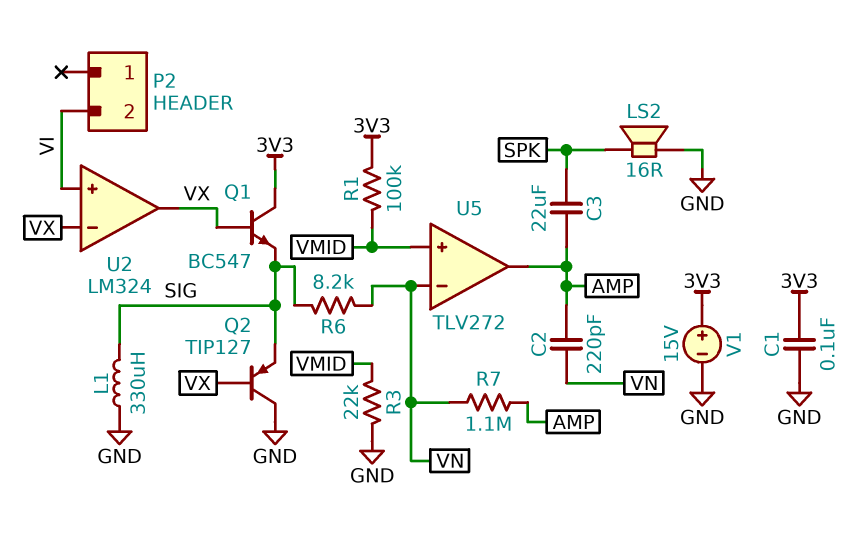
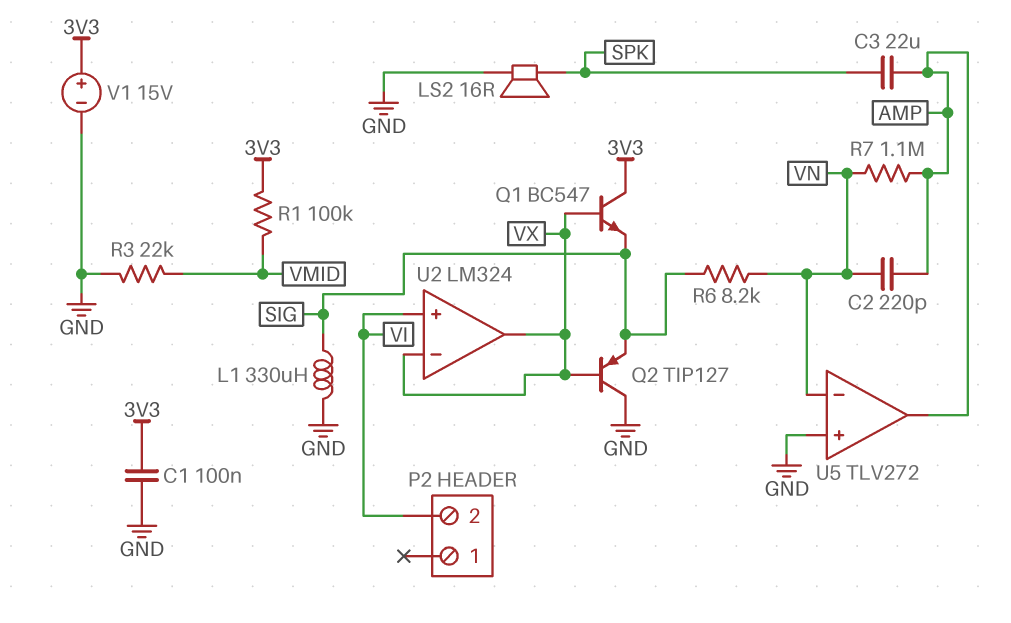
U5 pin in+: VMID -> GND

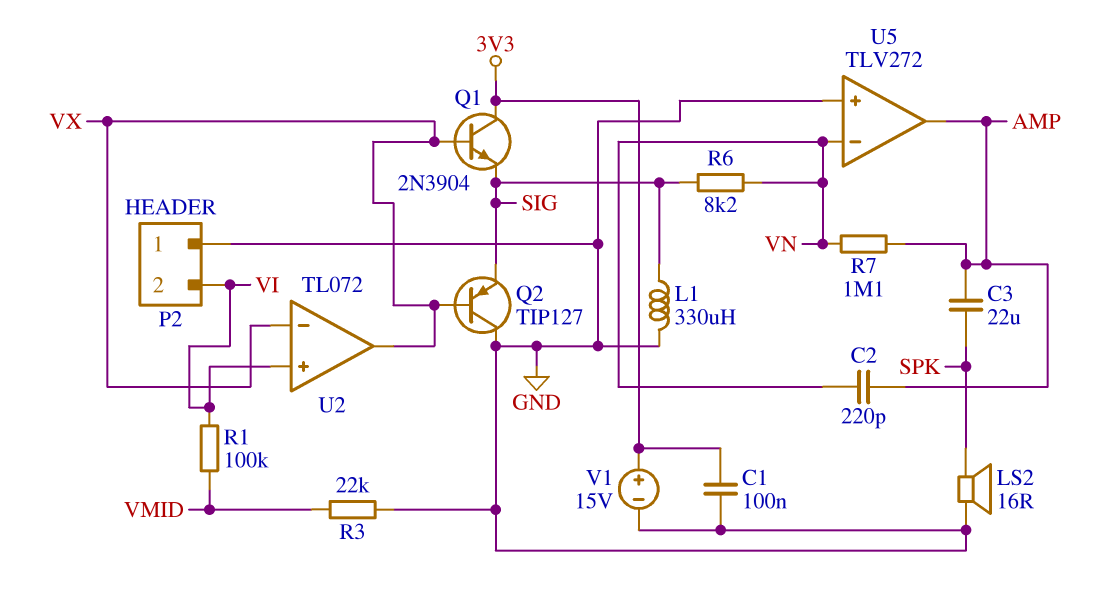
P2 pin 1: none -> GND
Q1: NPN BC547 (B VX, C 3V3, E SIG) -> NPN 2N3904 (B VX, C 3V3, E SIG)
R1: 100k (3V3, VMID) -> 100k (VI, VMID)
U2: LM324 -> TL072

